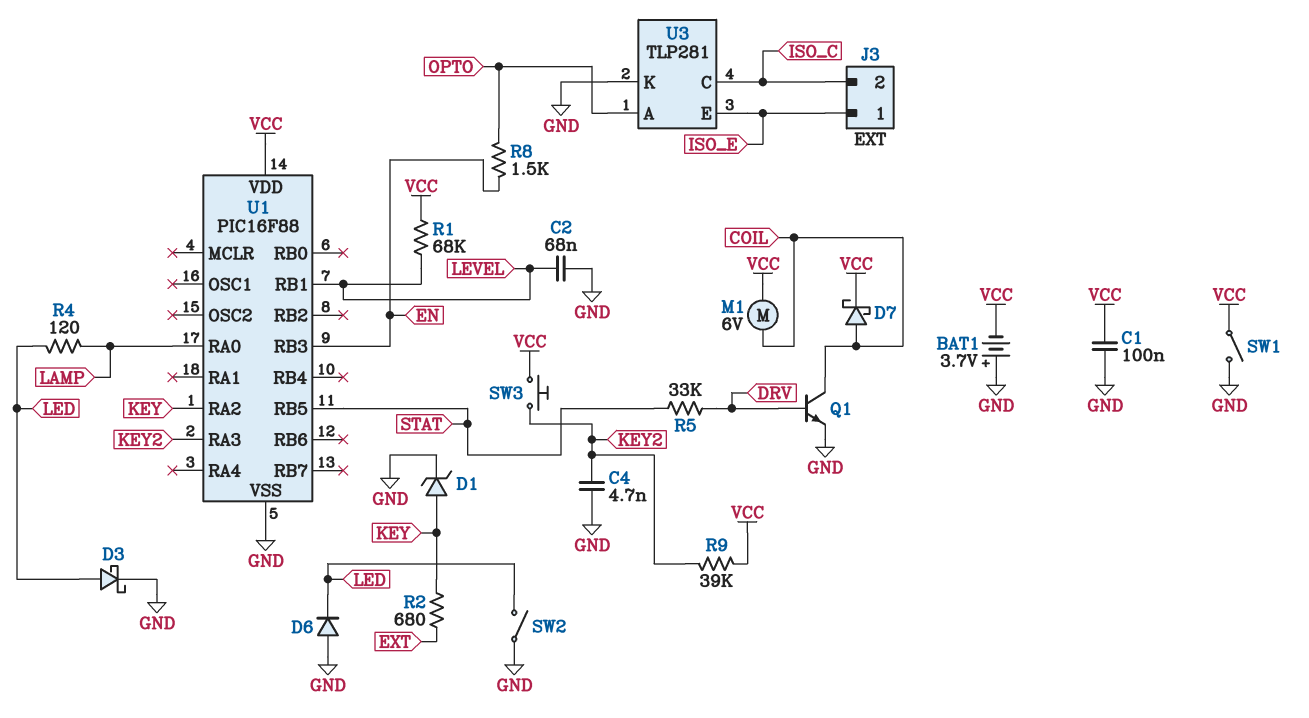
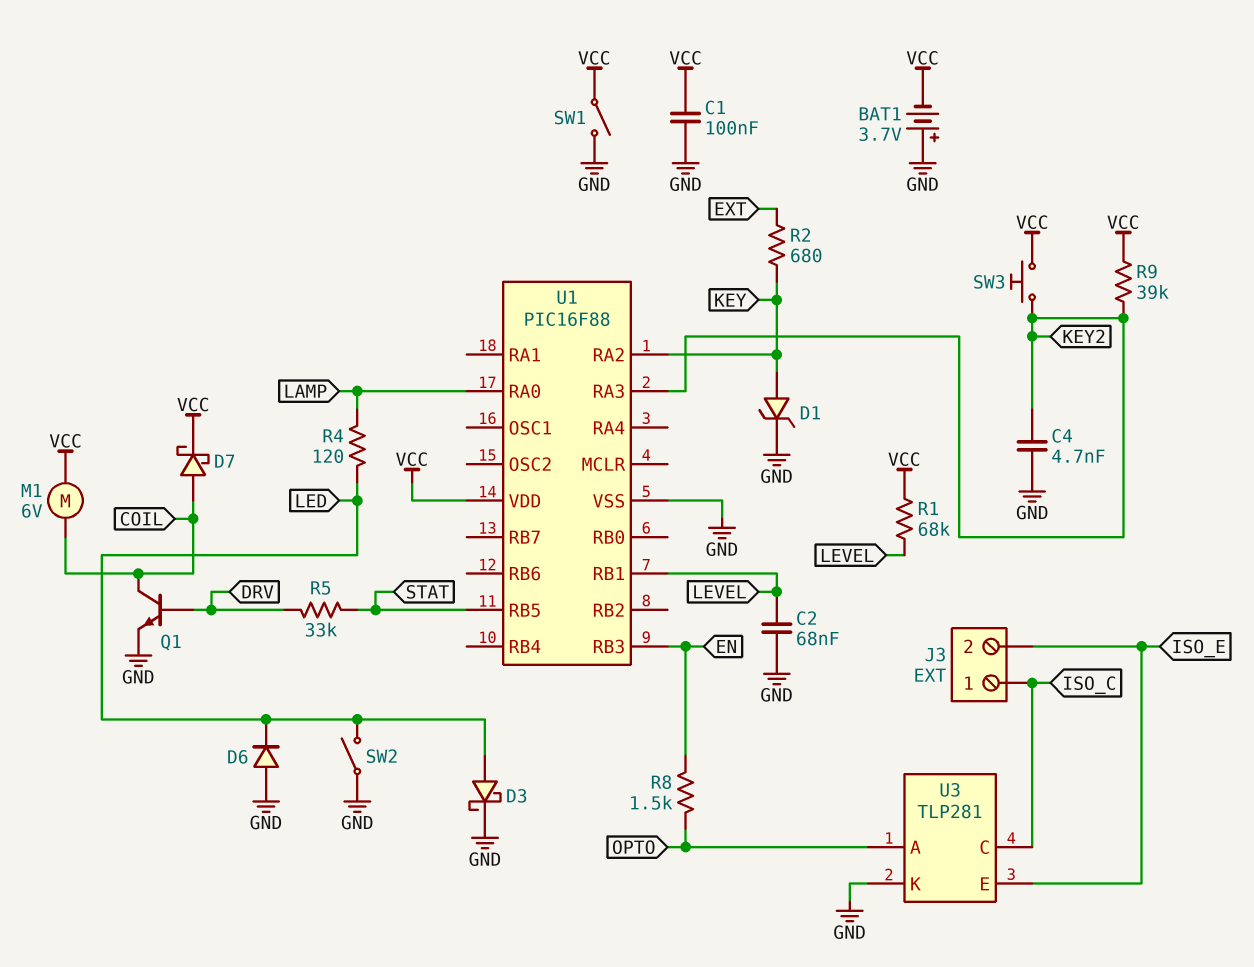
J3 pin 1: ISO_E -> ISO_C
J3 pin 2: ISO_C -> ISO_E

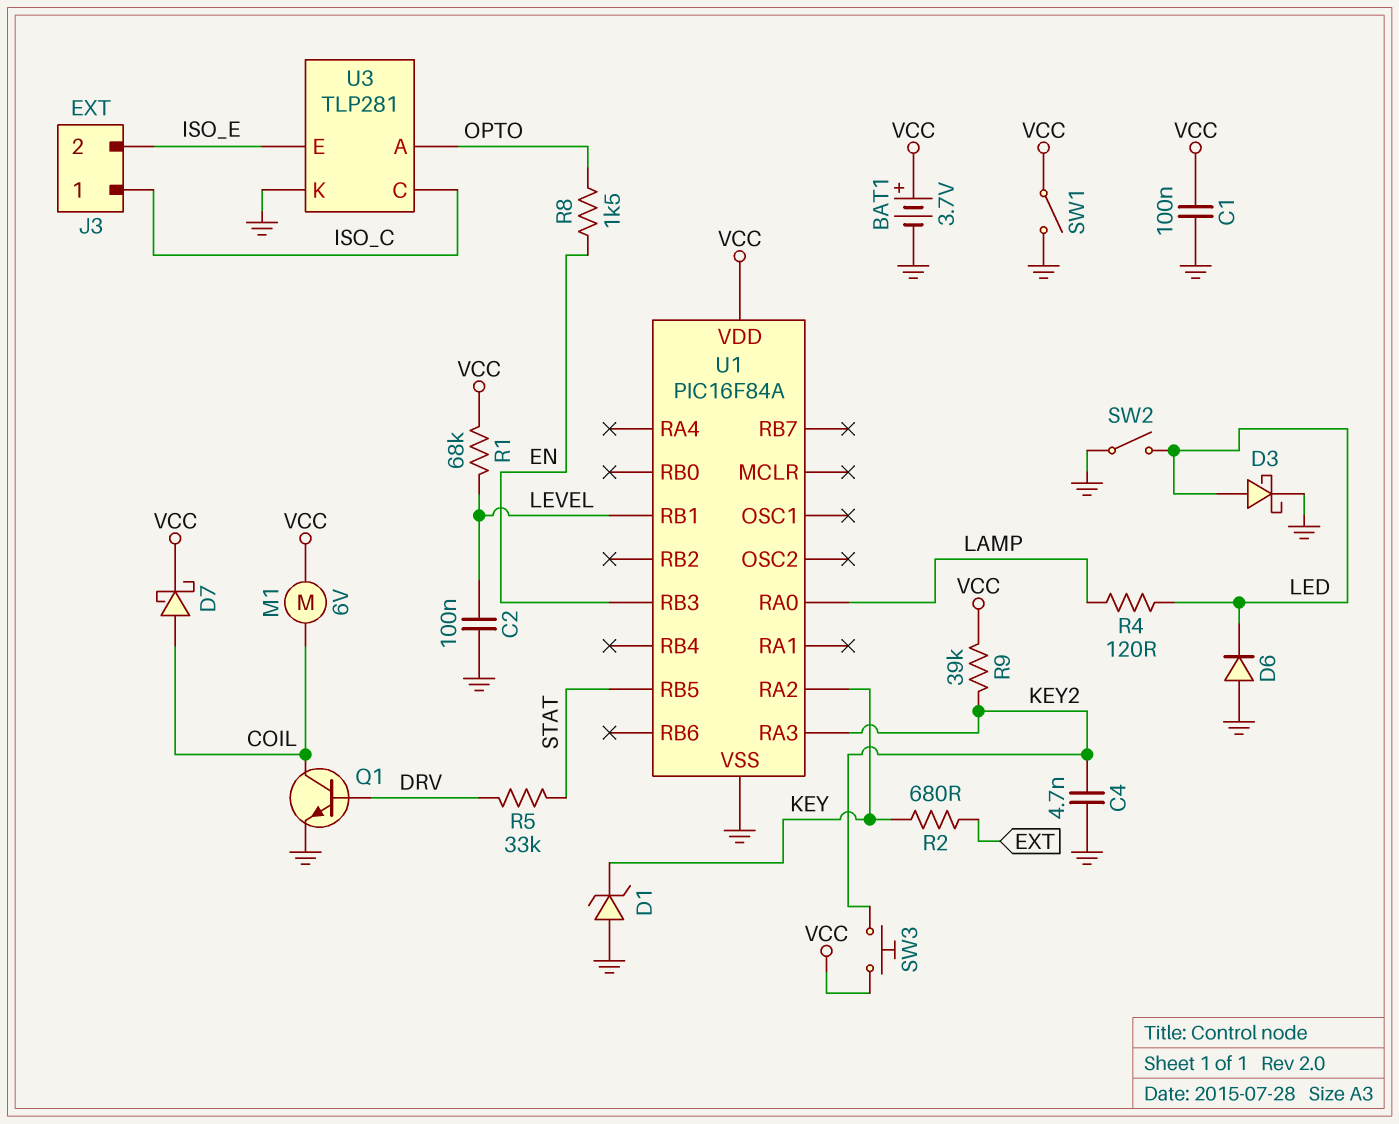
BAT1: 3.7V (plus GND, minus VCC) -> 3.7V (plus VCC, minus GND)
C2: 68nF (GND, LEVEL) -> 100nF (GND, LEVEL)
D1: zener (A KEY, K GND) -> zener (A GND, K KEY)
U1: PIC16F88 -> PIC16F84A

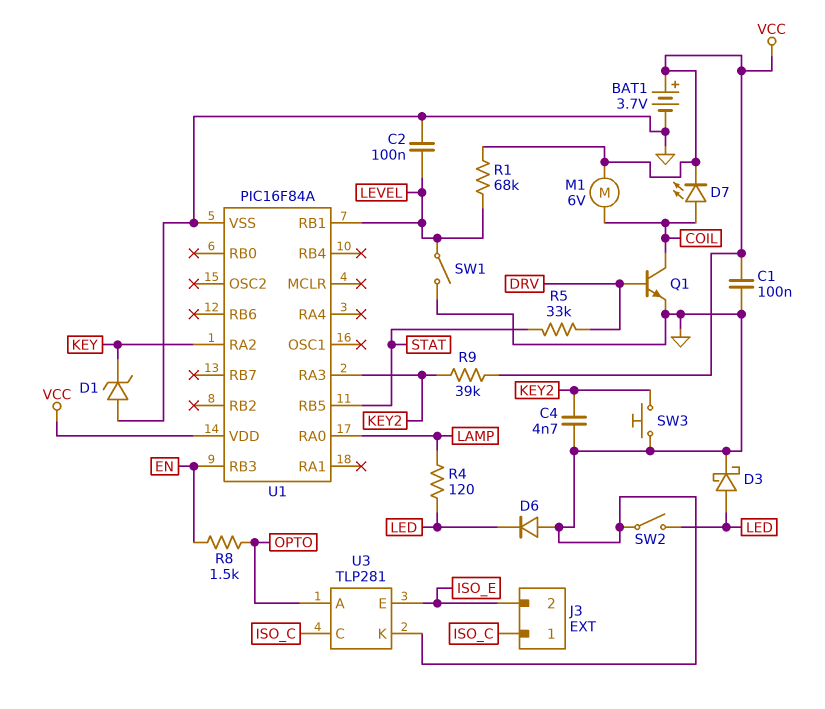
D7: schottky (A COIL, K VCC) -> LED (A COIL, K VCC)
R2: 680 (EXT, KEY) -> none
SW1: switch (GND, VCC) -> switch (GND, LEVEL)
SW3: button (KEY2, VCC) -> button (GND, KEY2)

